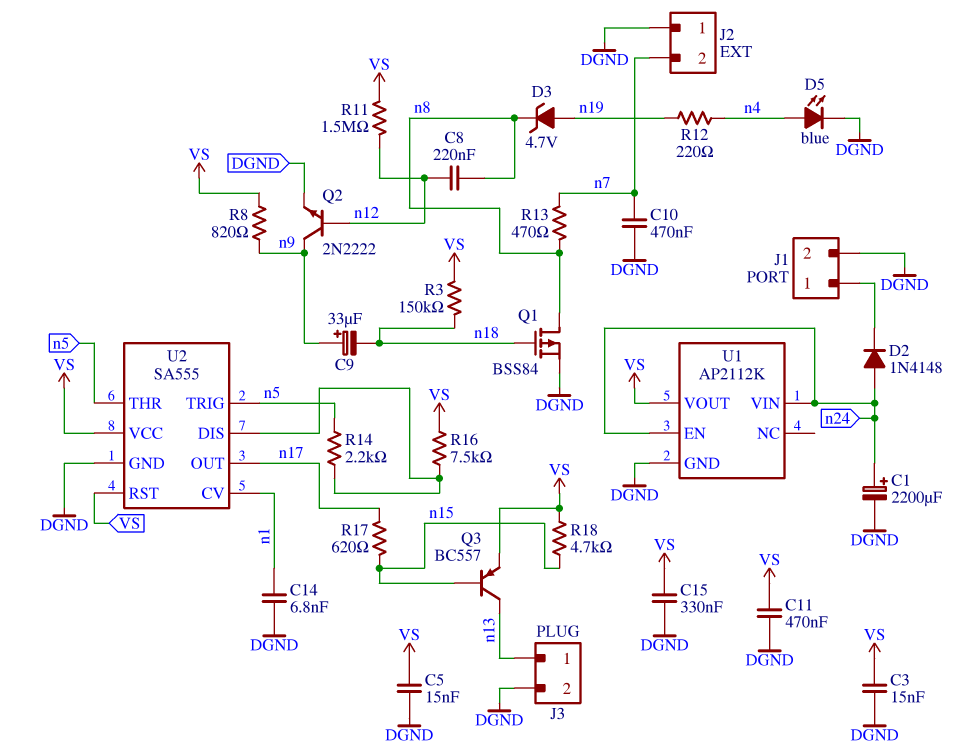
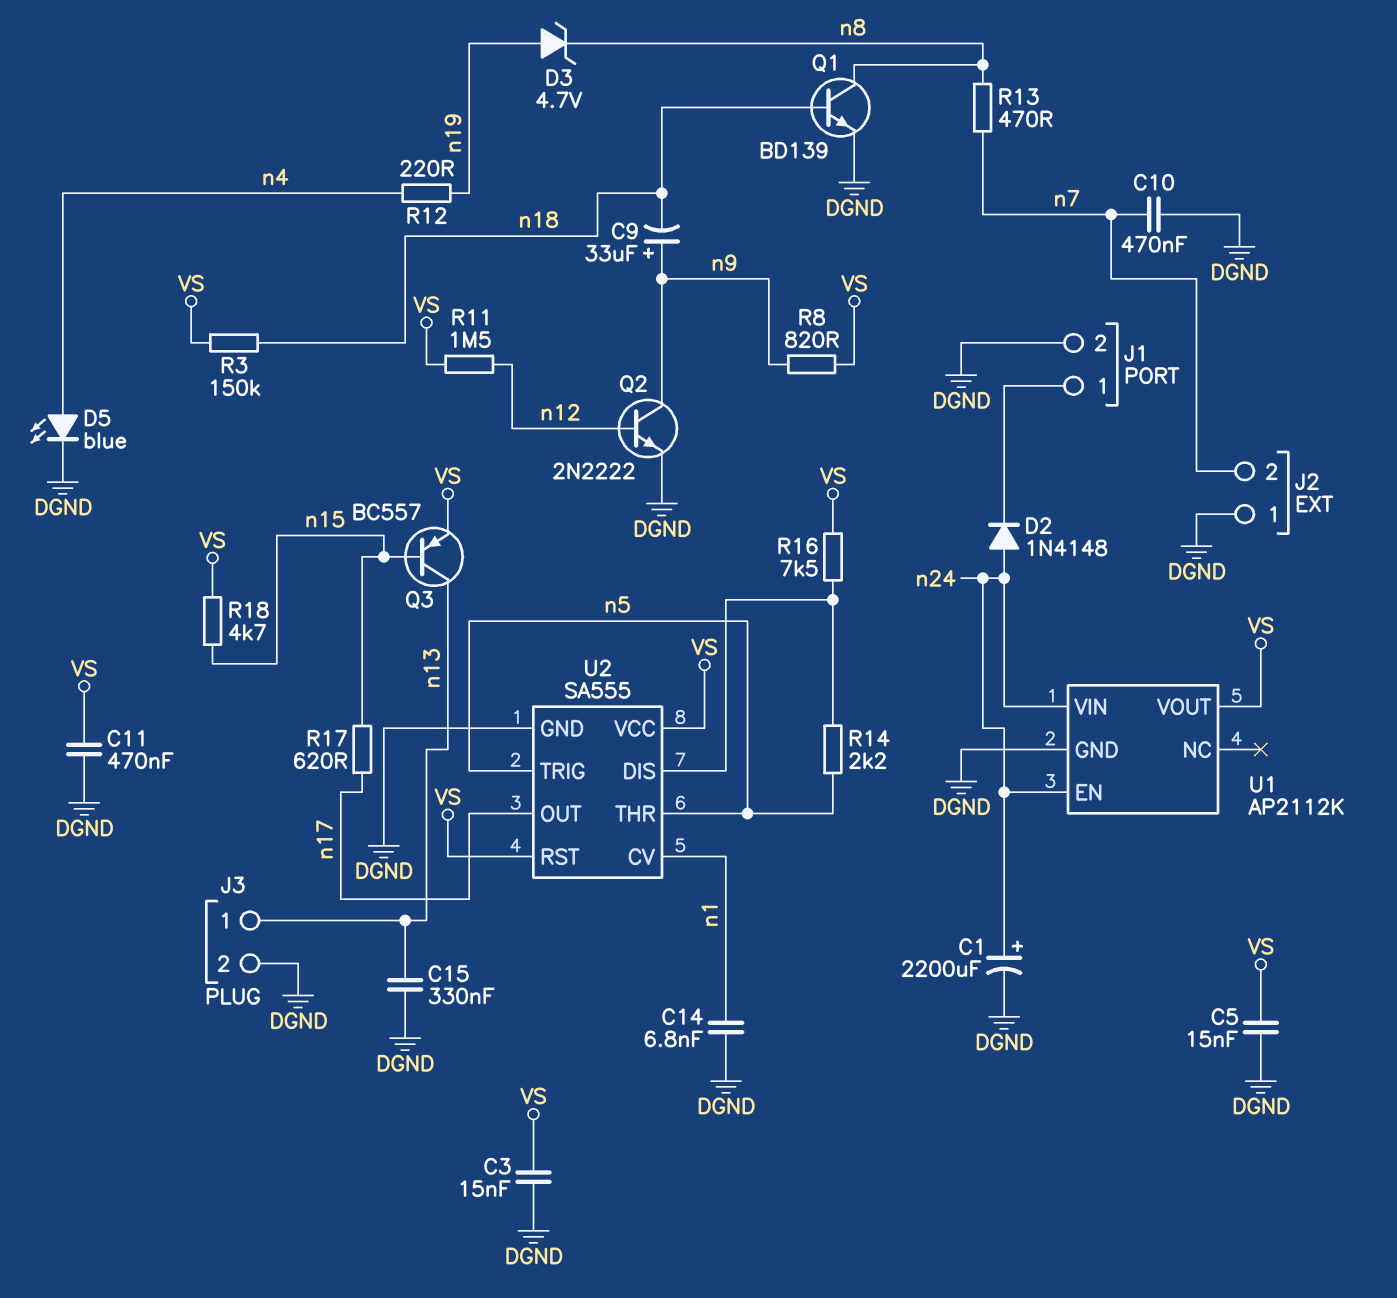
C8: 220nF (n8, n12) -> none
C15: 330nF (DGND, VS) -> 330nF (DGND, n13)
Q1: PMOS BSS84 (G n18, D n8, S DGND) -> NPN BD139 (B n18, C n8, E DGND)

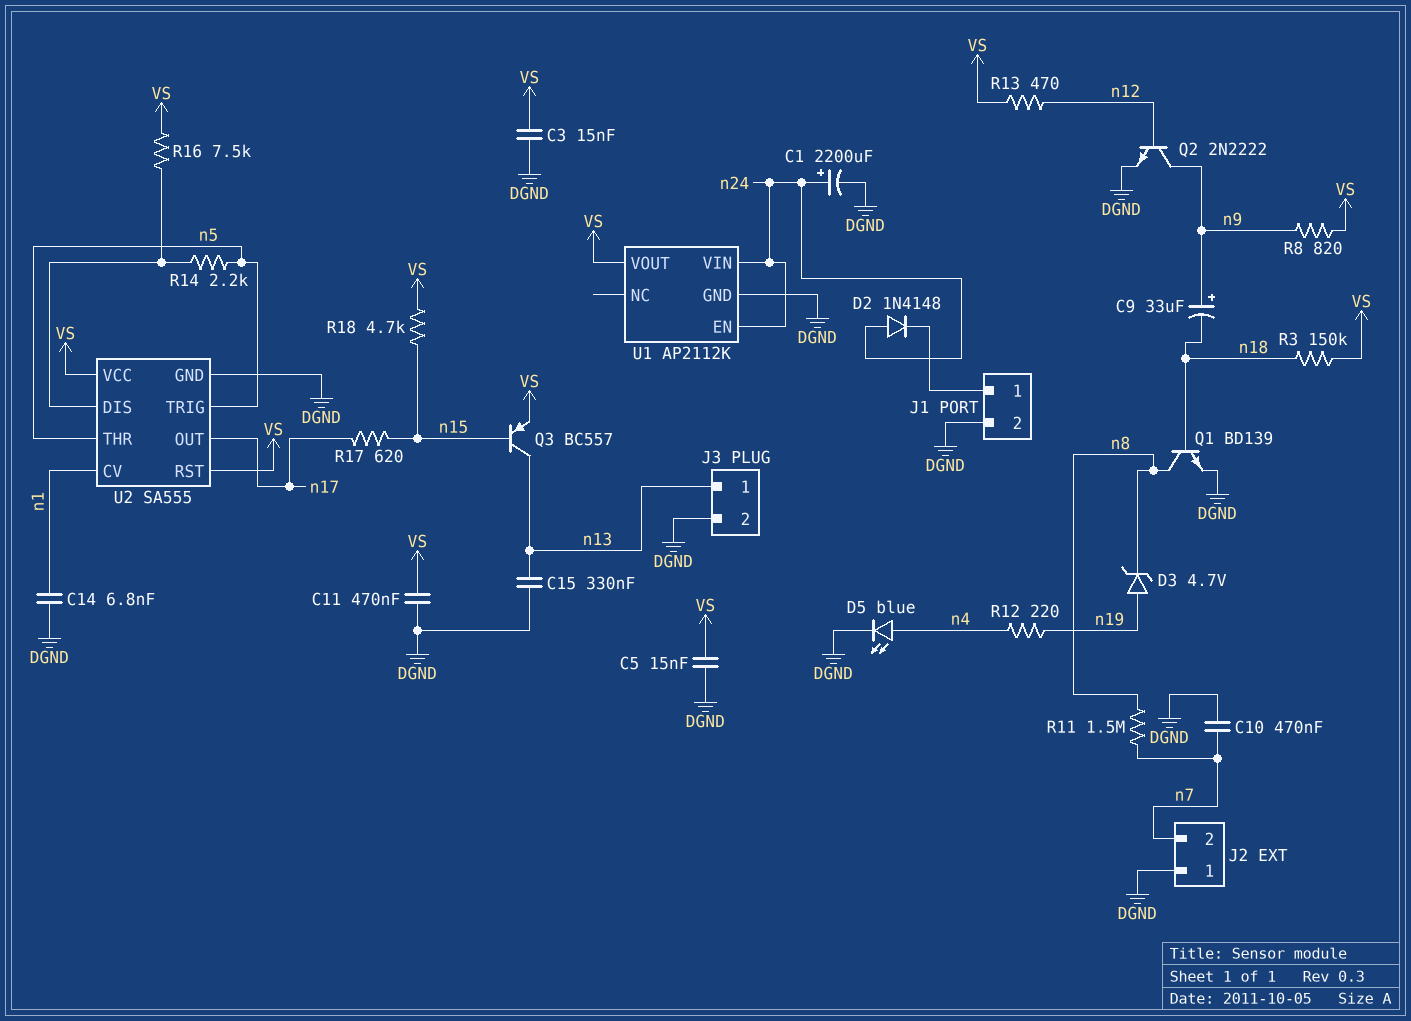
R11: 1.5M (VS, n12) -> 1.5M (n7, n8)
R13: 470 (n7, n8) -> 470 (VS, n12)

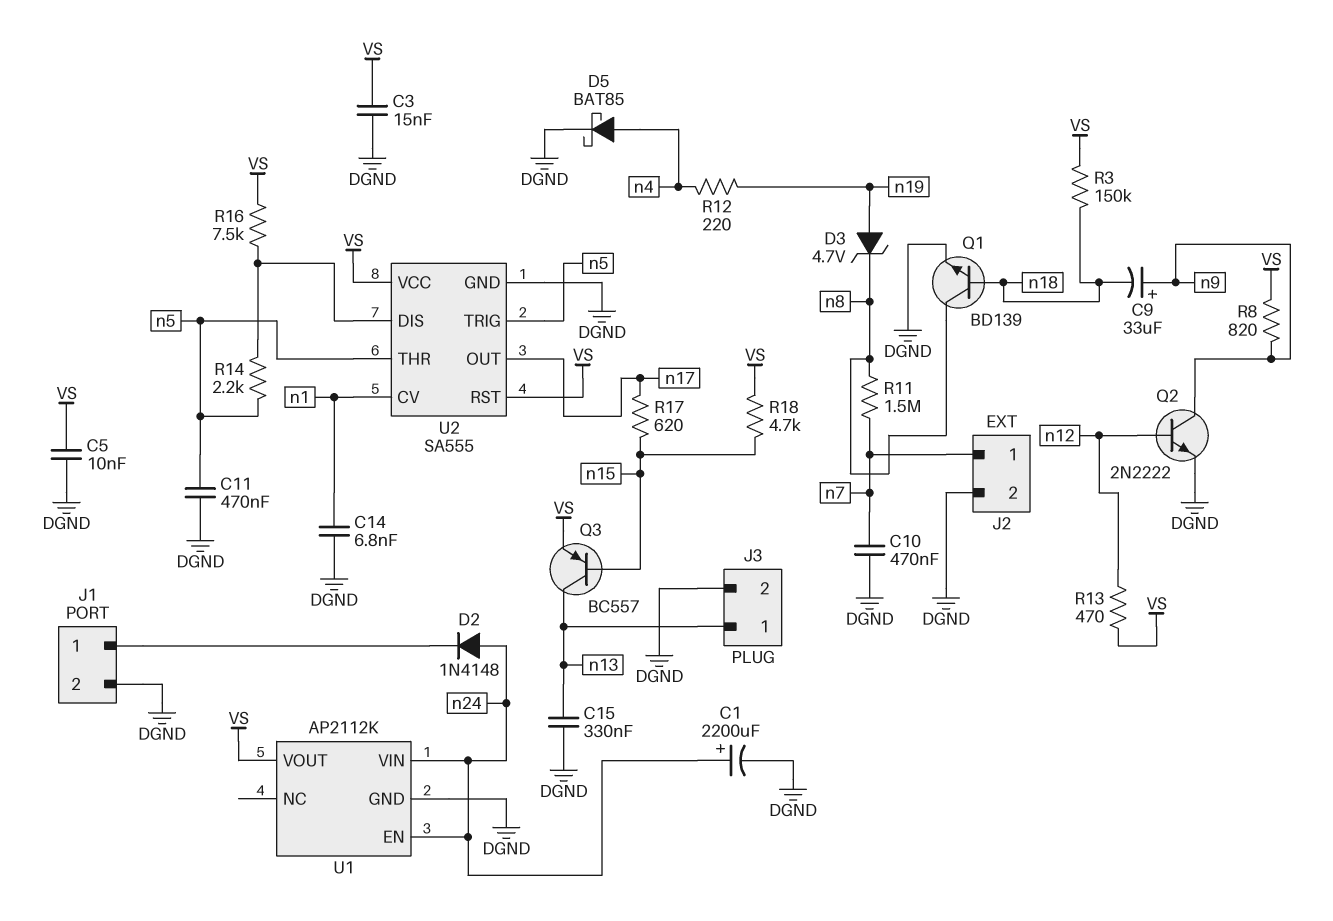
C5: 15nF (DGND, VS) -> 10nF (DGND, VS)
C11: 470nF (DGND, VS) -> 470nF (DGND, n5)
D5: LED blue (A n4, K DGND) -> schottky BAT85 (A n4, K DGND)
J2 pin 1: DGND -> n7
J2 pin 2: n7 -> DGND

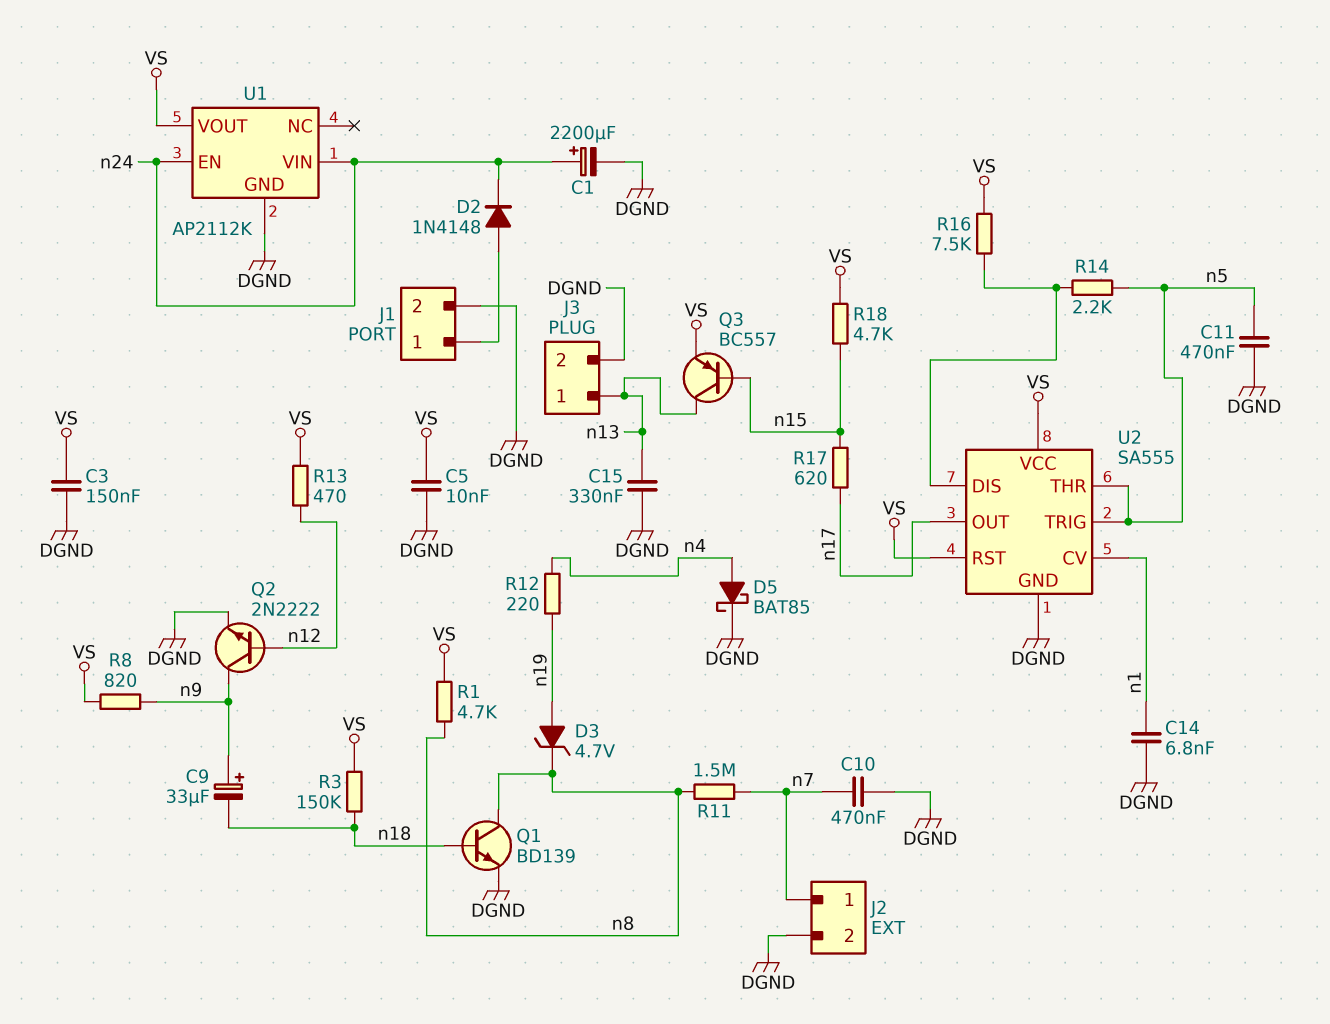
C3: 15nF (DGND, VS) -> 150nF (DGND, VS)
D2: diode 1N4148 (A n24, K J1/1) -> diode 1N4148 (A J1/1, K n24)
R1: none -> 4.7k (VS, n8)

